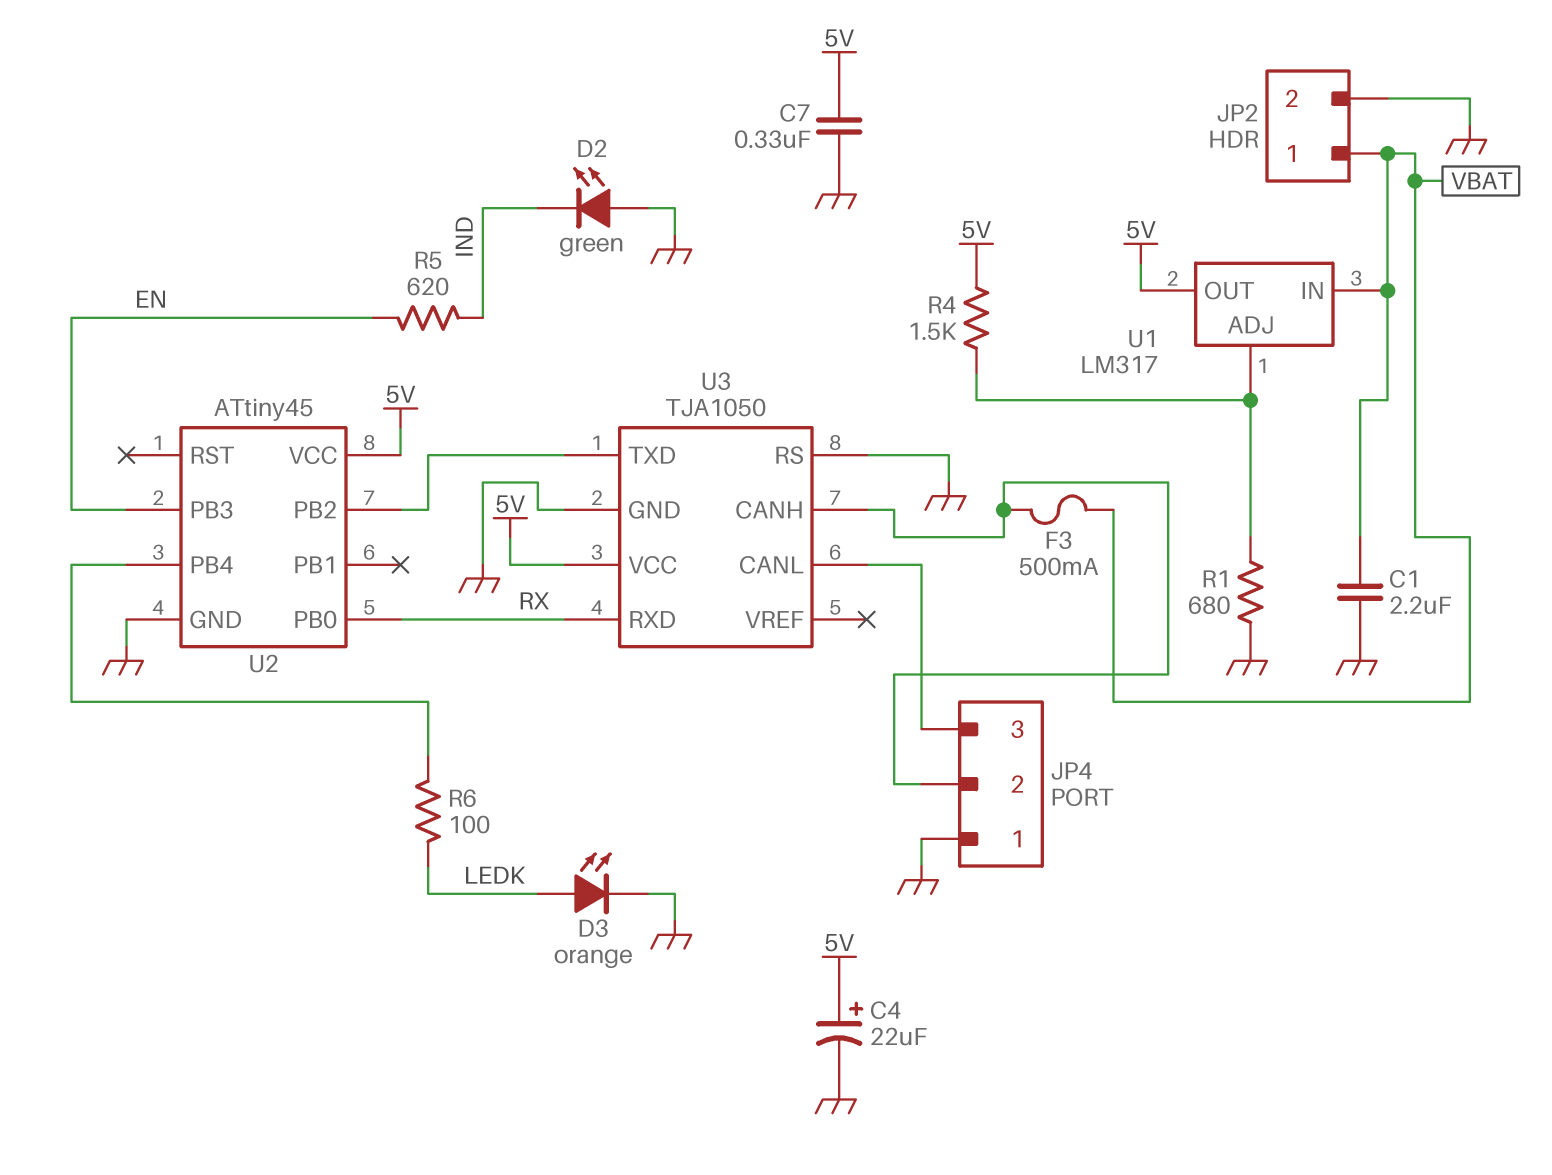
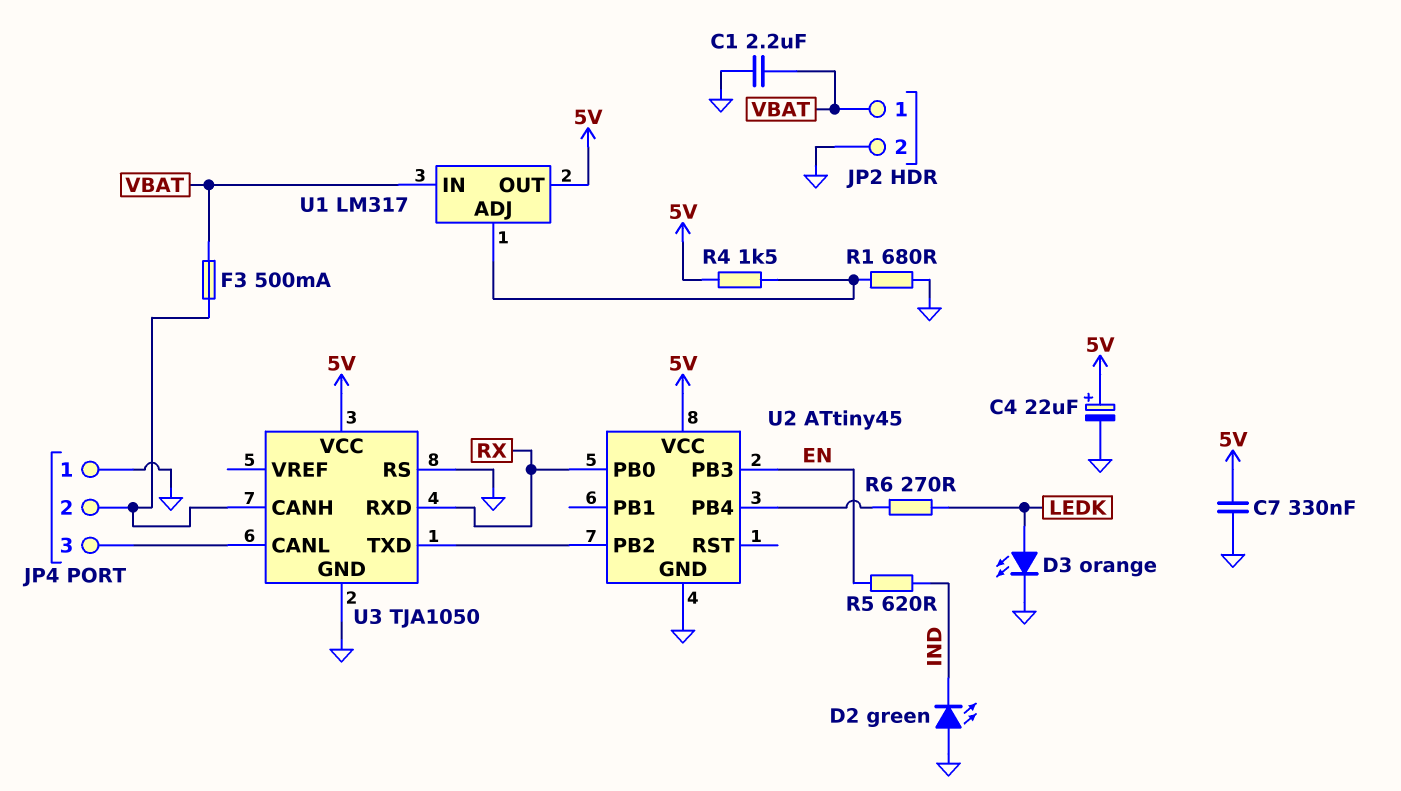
R6: 100 (LEDK, U2/PB4) -> 270 (LEDK, U2/PB4)

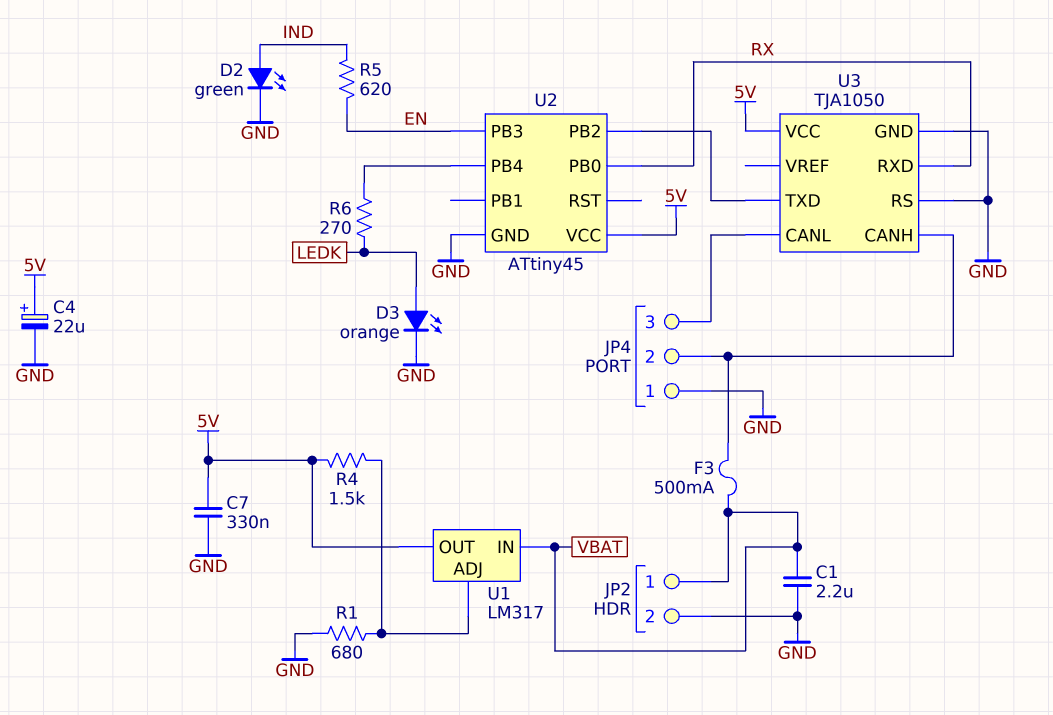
D2: LED green (A GND, K IND) -> LED green (A IND, K GND)

